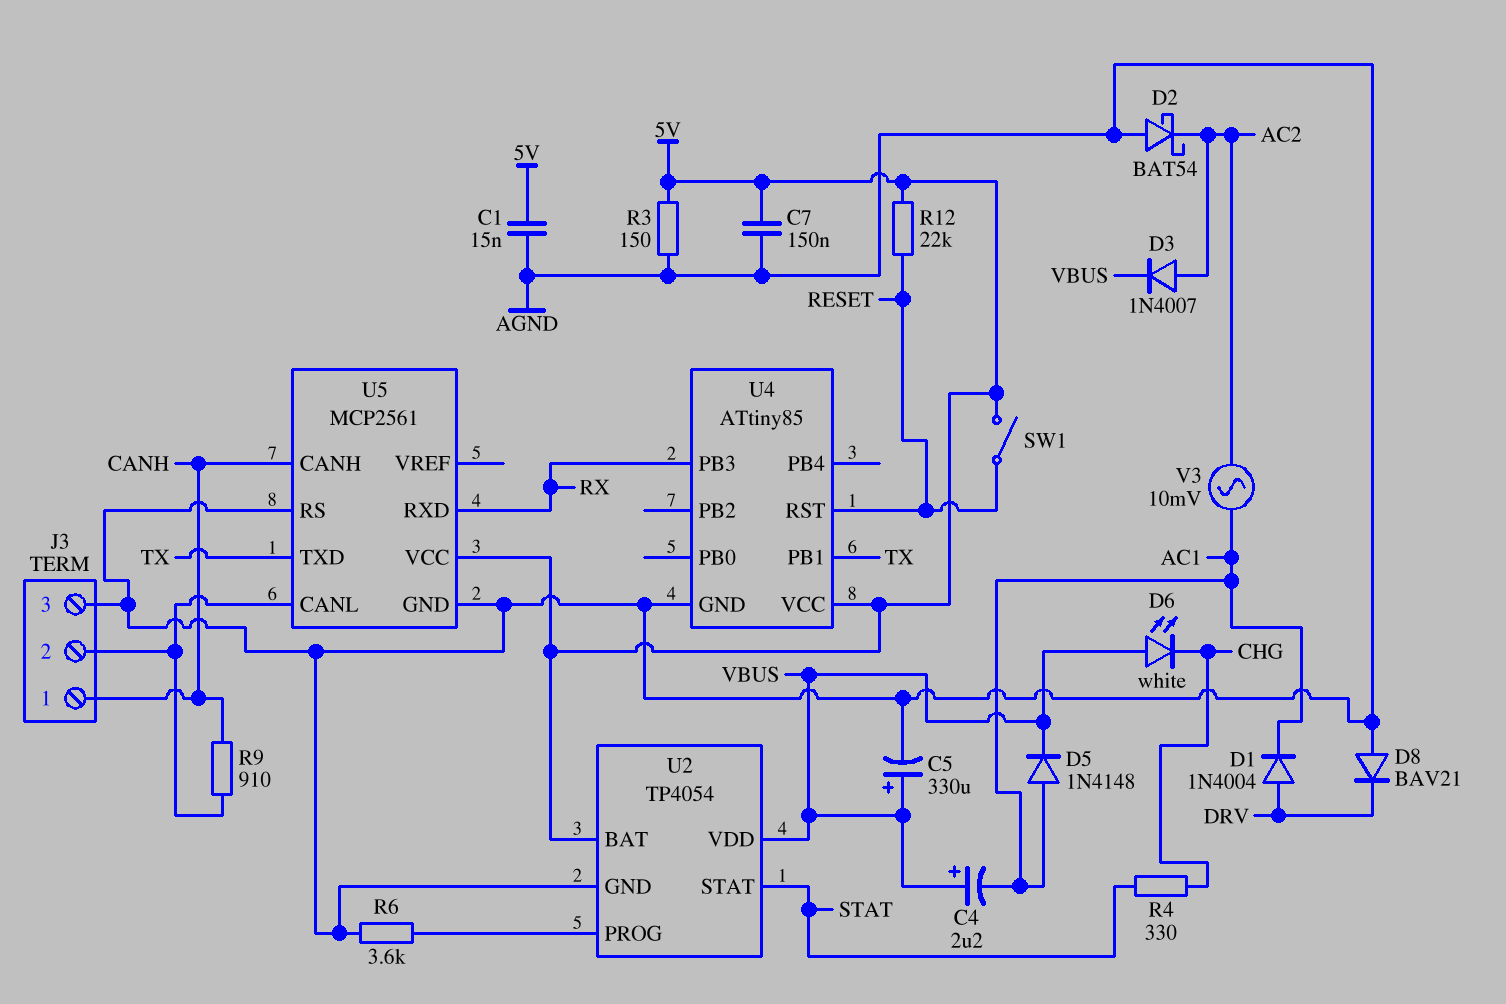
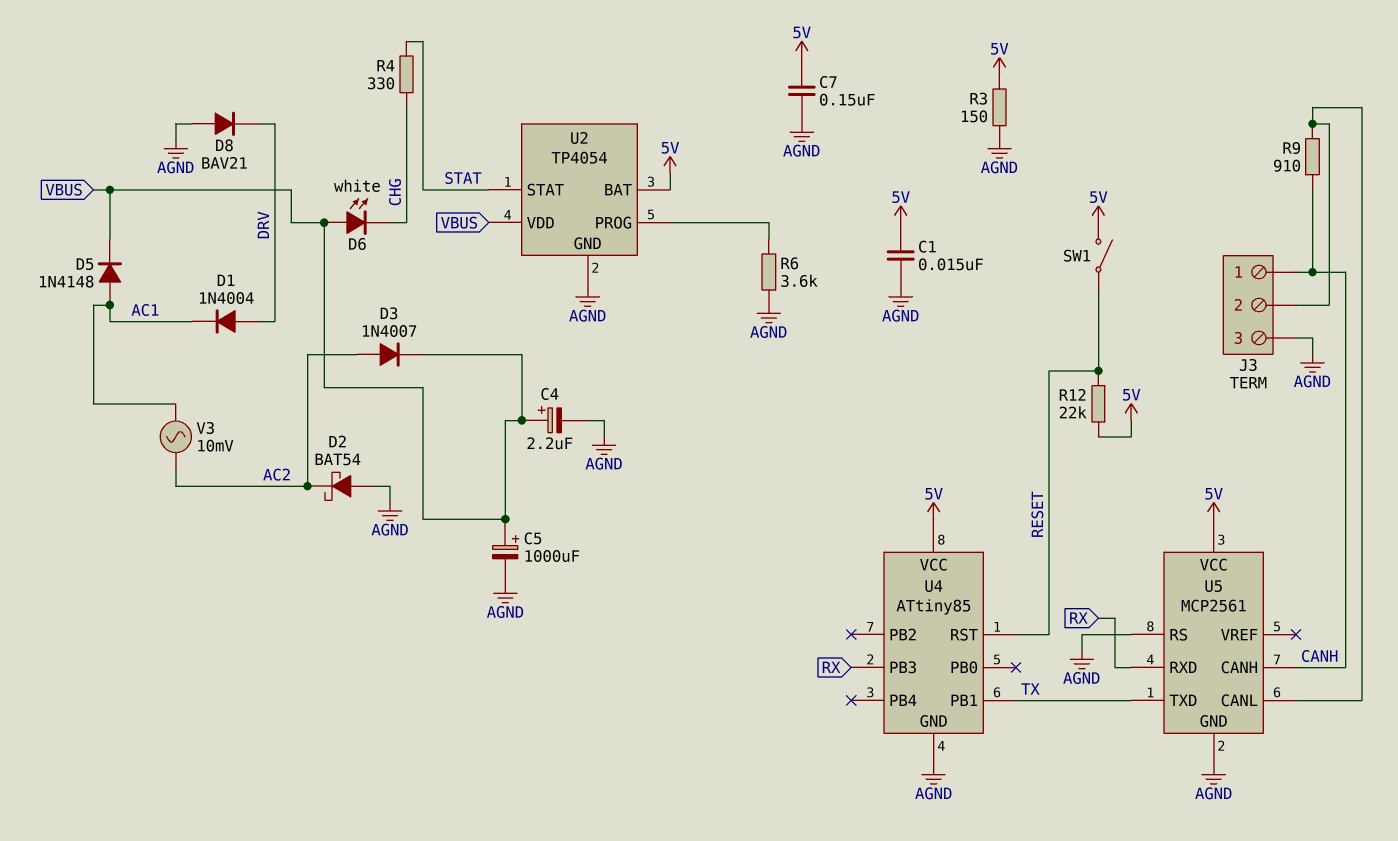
C4: 2.2uF (plus VBUS, minus AC1) -> 2.2uF (plus VBUS, minus AGND)
C5: 330uF (plus VBUS, minus AGND) -> 1000uF (plus VBUS, minus AGND)

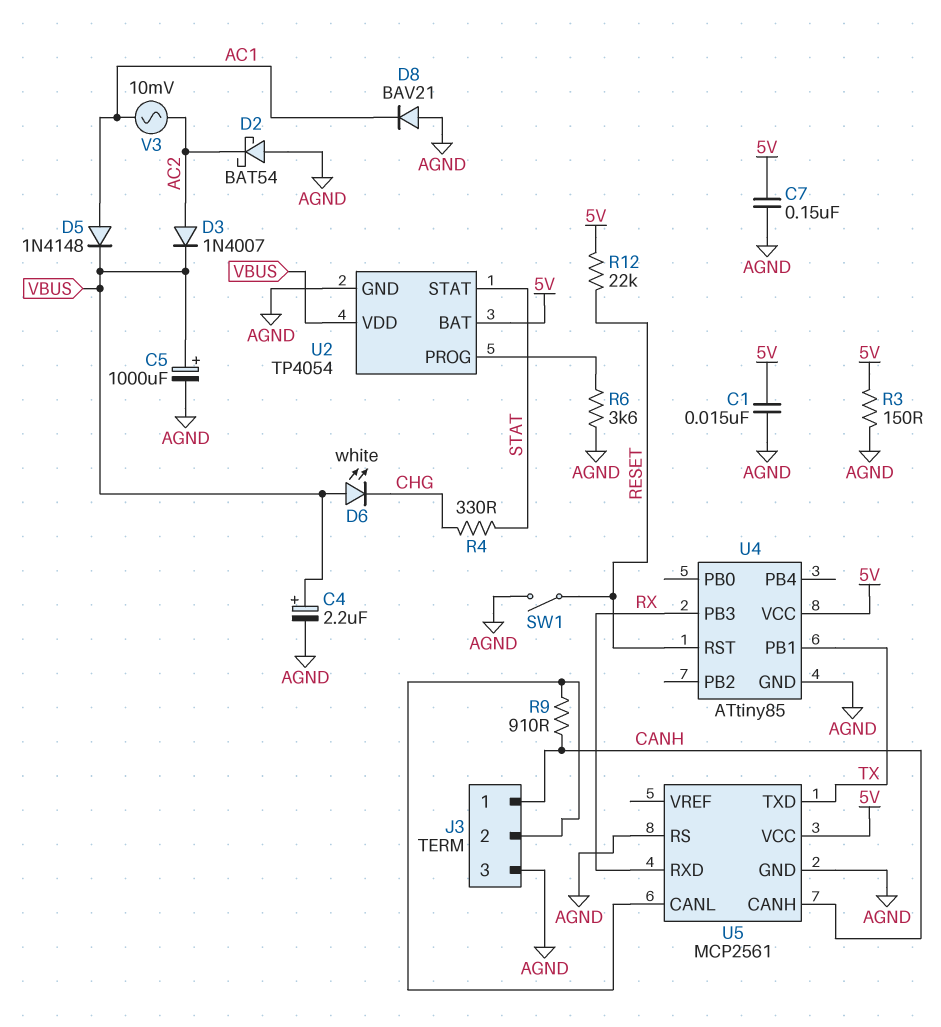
D1: diode 1N4004 (A DRV, K AC1) -> none
D8: diode BAV21 (A AGND, K DRV) -> diode BAV21 (A AGND, K AC1)
SW1: switch (5V, RESET) -> switch (AGND, RESET)

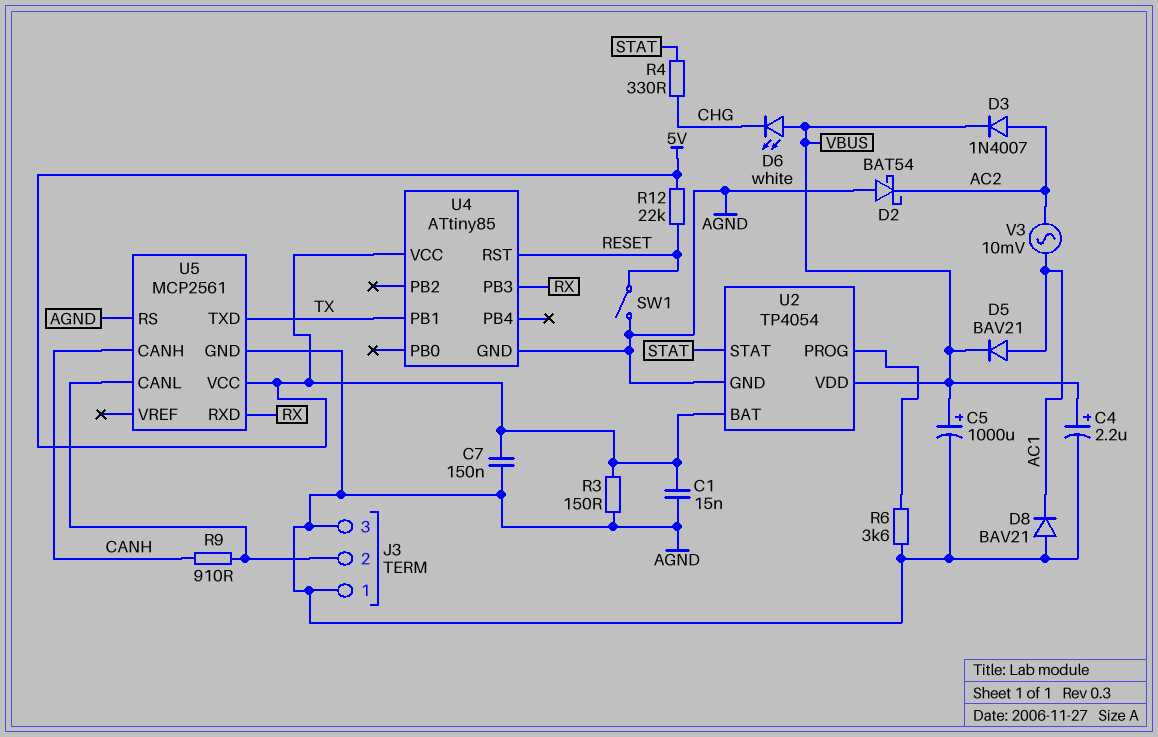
D5: diode 1N4148 (A AC1, K VBUS) -> diode BAV21 (A AC1, K VBUS)
J3 pin 1: CANH -> AGND

